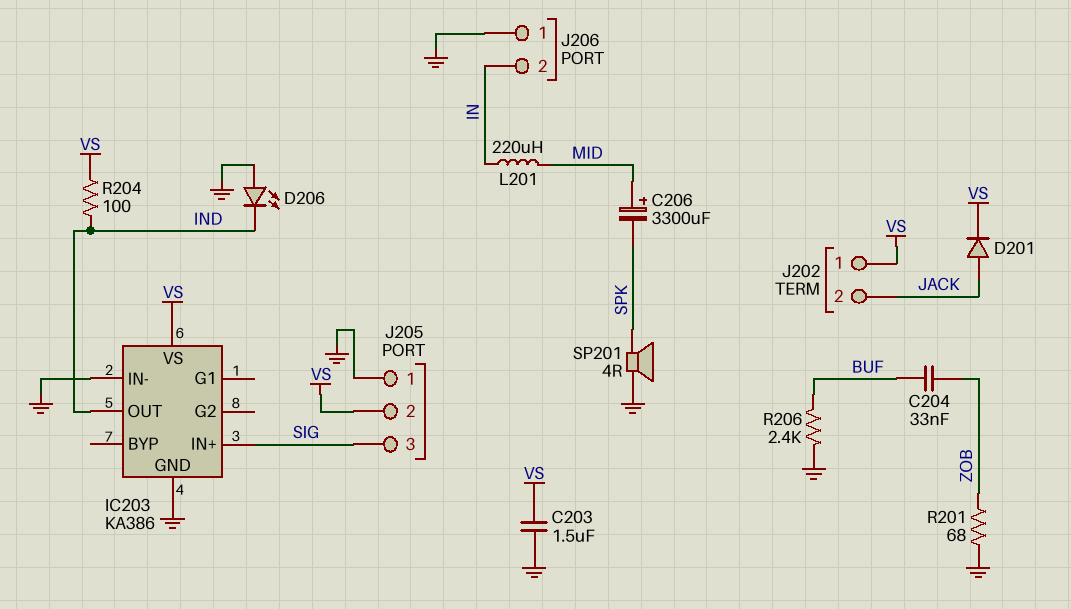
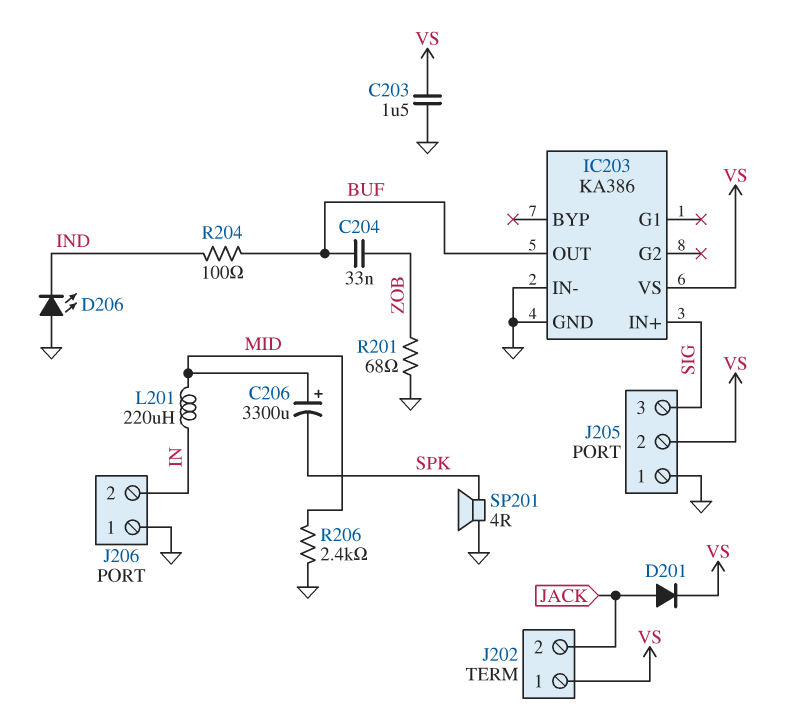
IC203 pin OUT: IND -> BUF
R204: 100 (IND, VS) -> 100 (BUF, IND)
R206: 2.4k (BUF, GND) -> 2.4k (GND, MID)

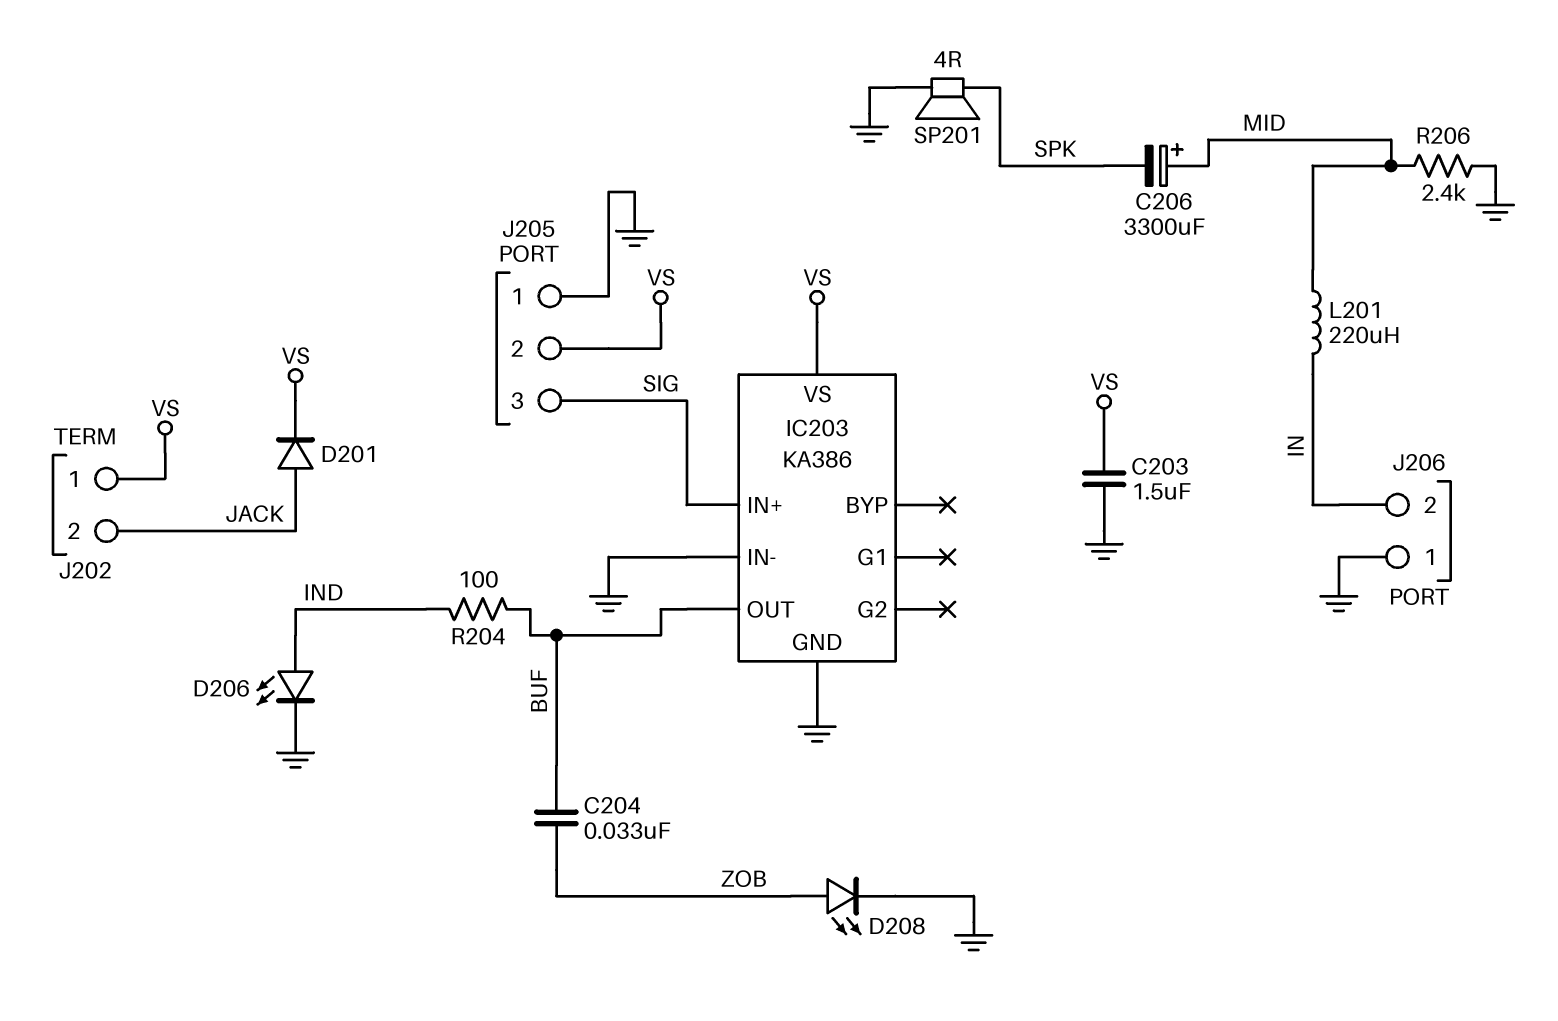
D206: LED (A GND, K IND) -> LED (A IND, K GND)
D208: none -> LED (A ZOB, K GND)
R201: 68 (GND, ZOB) -> none

